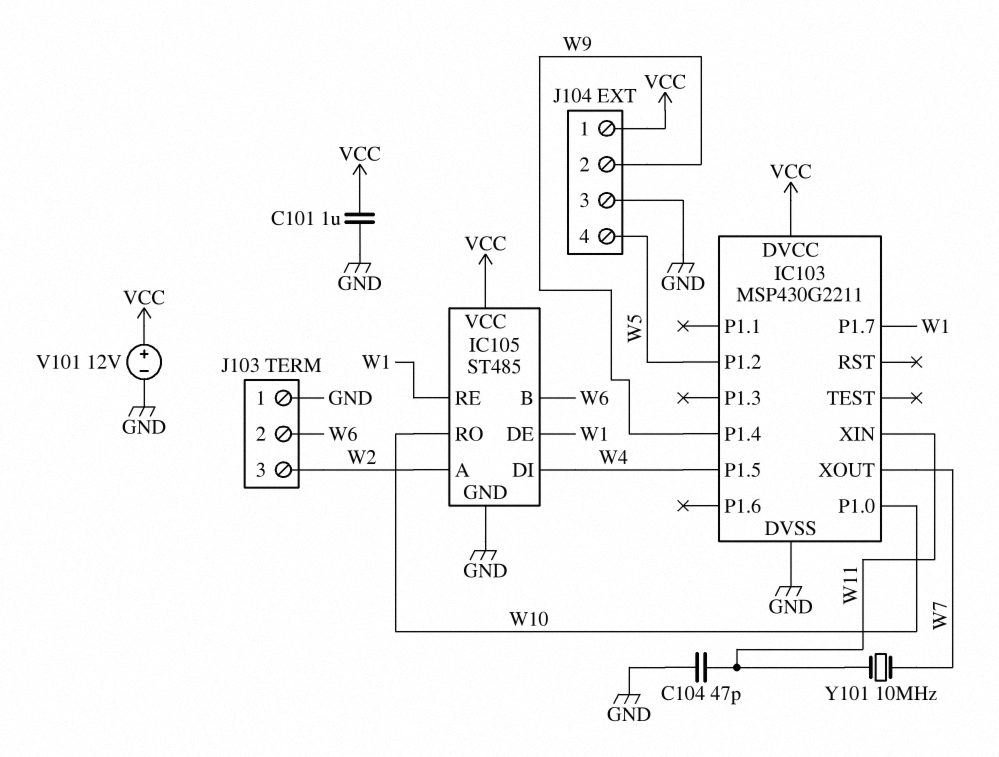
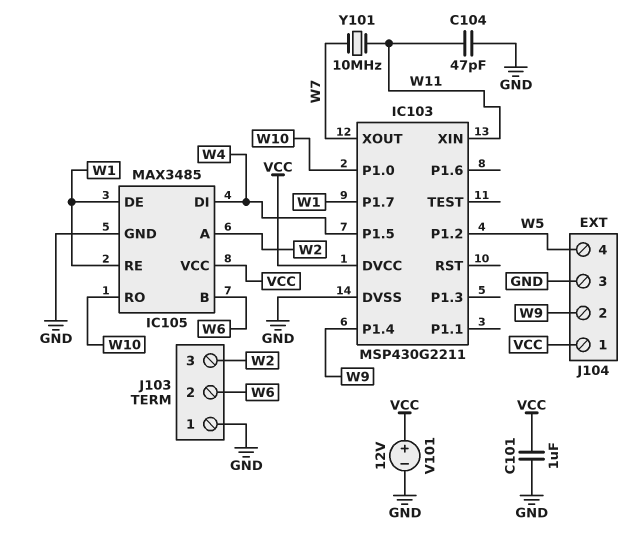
IC105: ST485 -> MAX3485

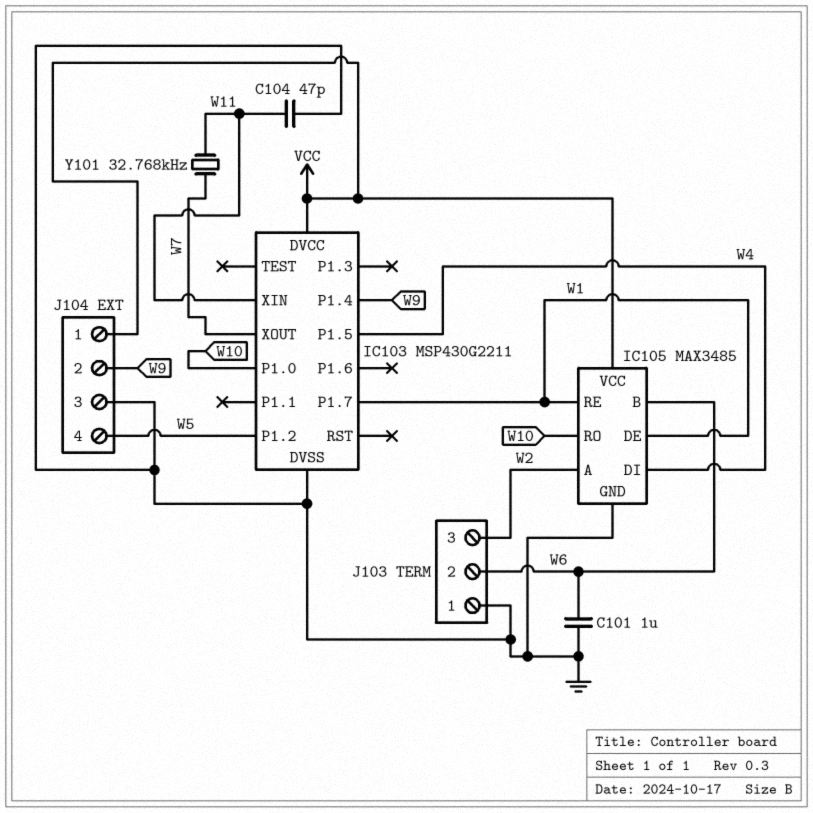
C101: 1uF (GND, VCC) -> 1uF (GND, W6)
V101: 12V (plus VCC, minus GND) -> none
Y101: 10MHz (W7, W11) -> 32.768kHz (W7, W11)

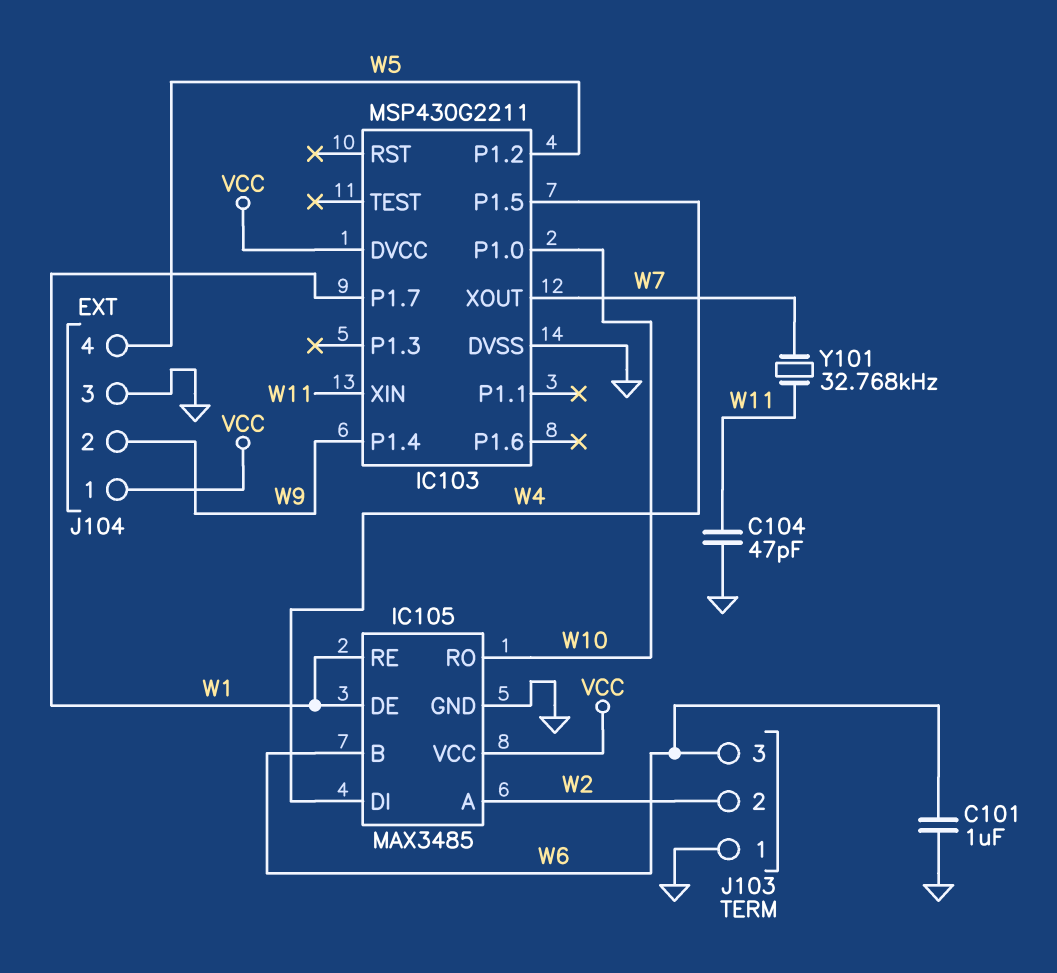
J103 pin 2: W6 -> W2
J103 pin 3: W2 -> W6

